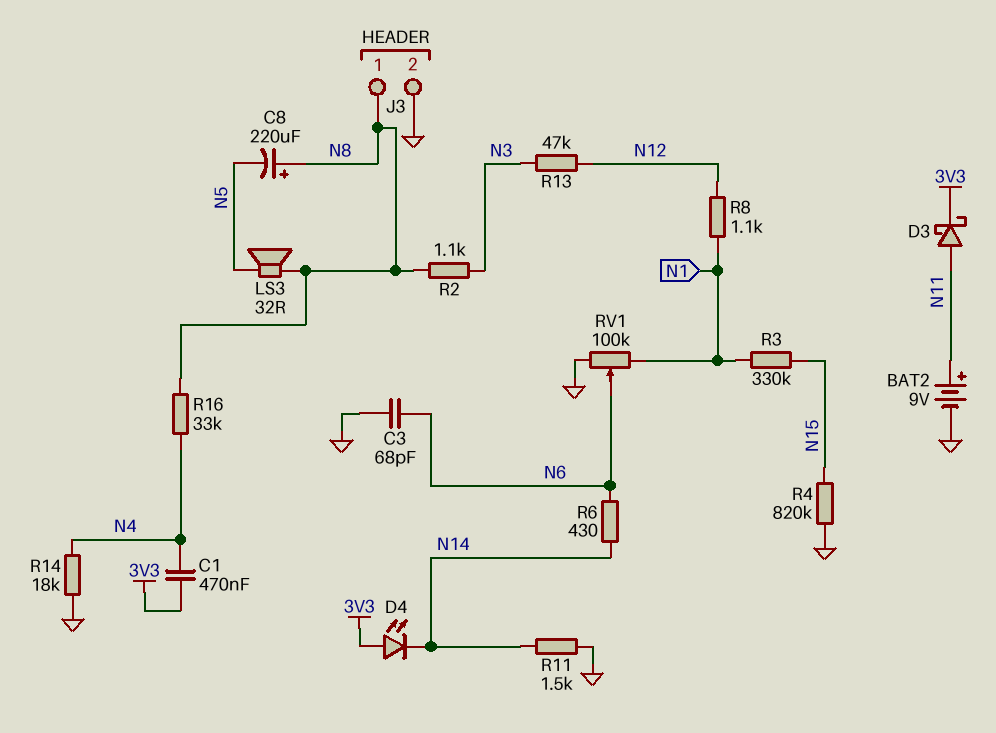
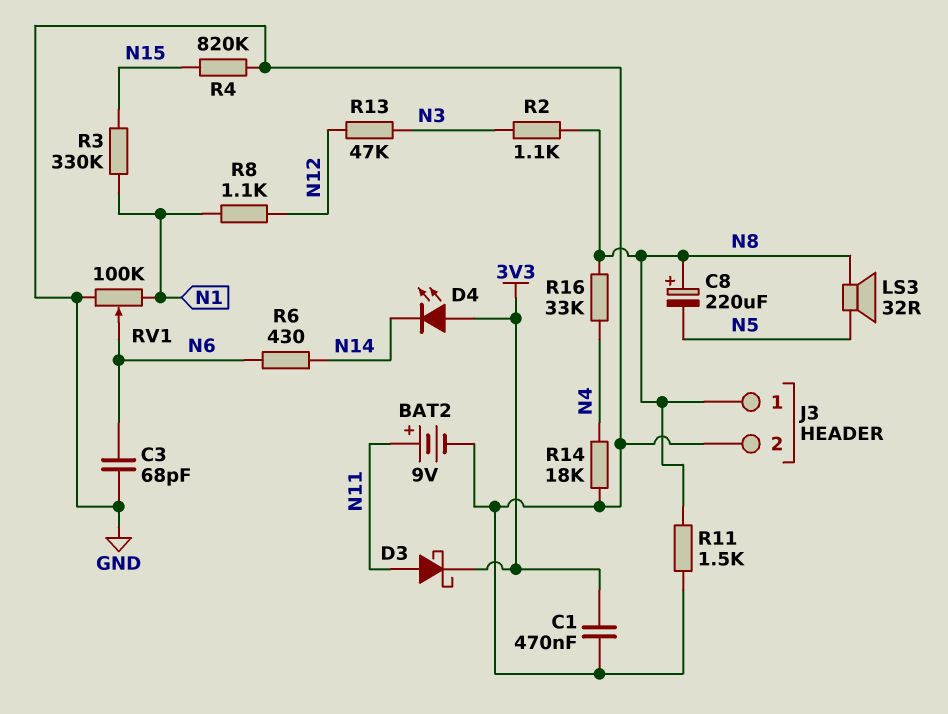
C1: 470nF (3V3, N4) -> 470nF (3V3, GND)
R11: 1.5k (GND, N14) -> 1.5k (GND, N8)

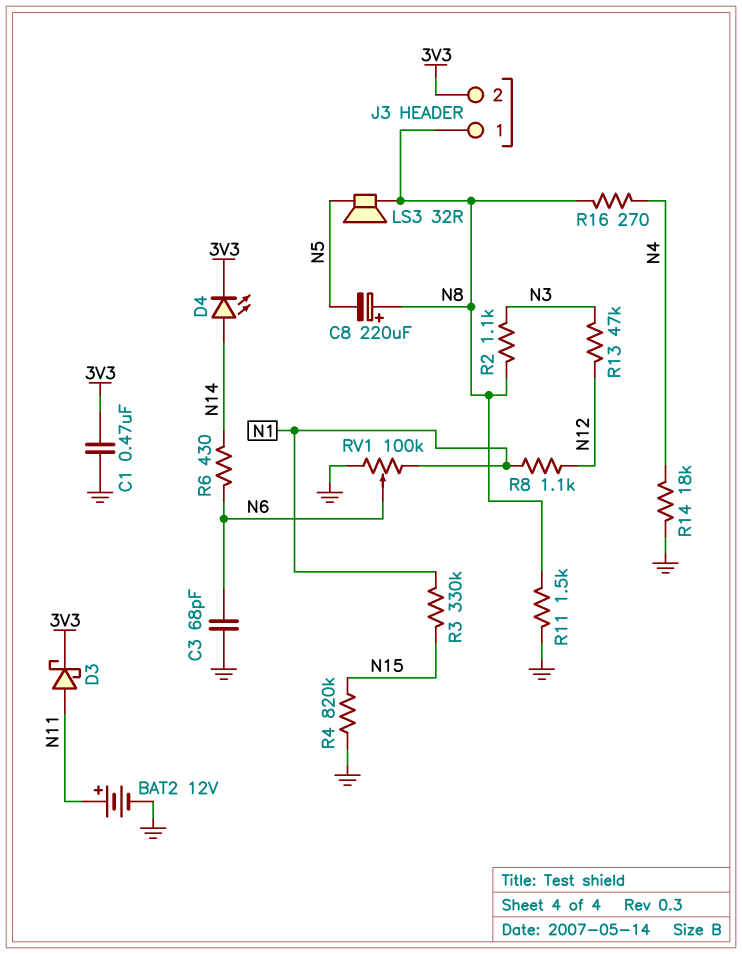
BAT2: 9V (plus N11, minus GND) -> 12V (plus N11, minus GND)
D4: LED (A 3V3, K N14) -> LED (A N14, K 3V3)
J3 pin 2: GND -> 3V3
R16: 33k (N4, N8) -> 270 (N4, N8)

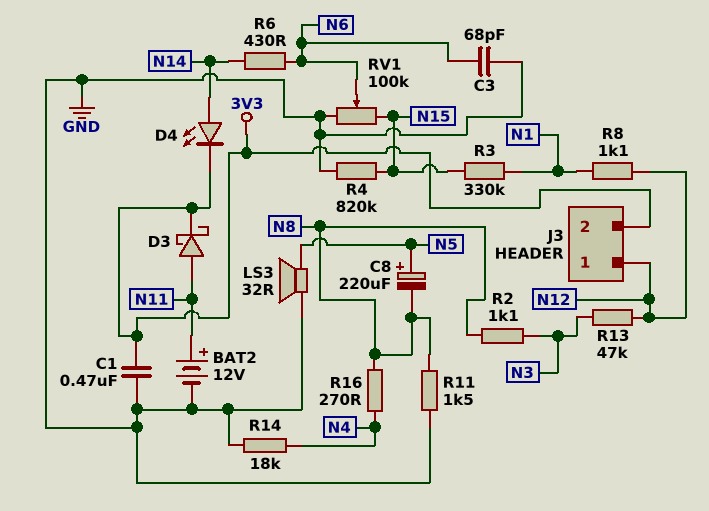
C8: 220uF (plus N8, minus N5) -> 220uF (plus N5, minus N8)
J3 pin 1: N8 -> N12
LS3: speaker 32R (N5, N8) -> speaker 32R (GND, N5)
RV1: 100k (GND, N1, wiper N6) -> 100k (GND, N15, wiper N6)

